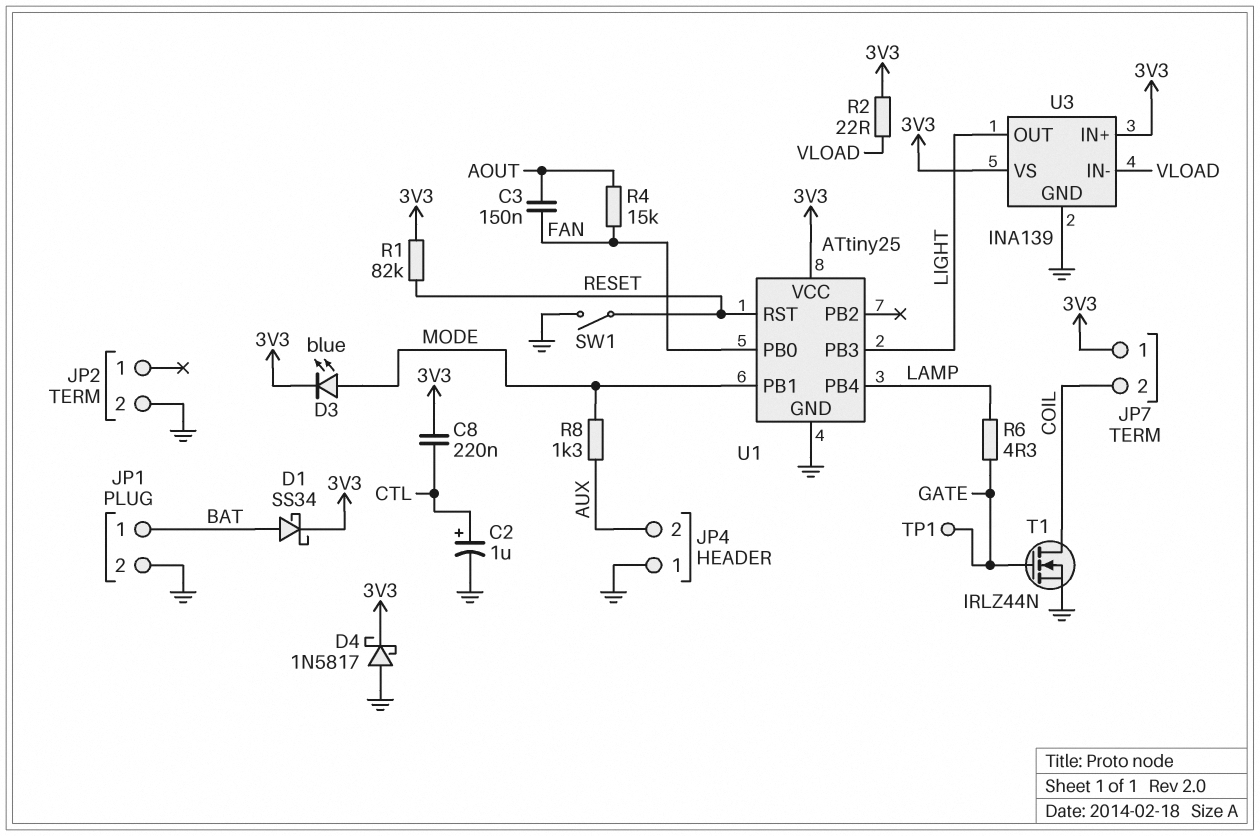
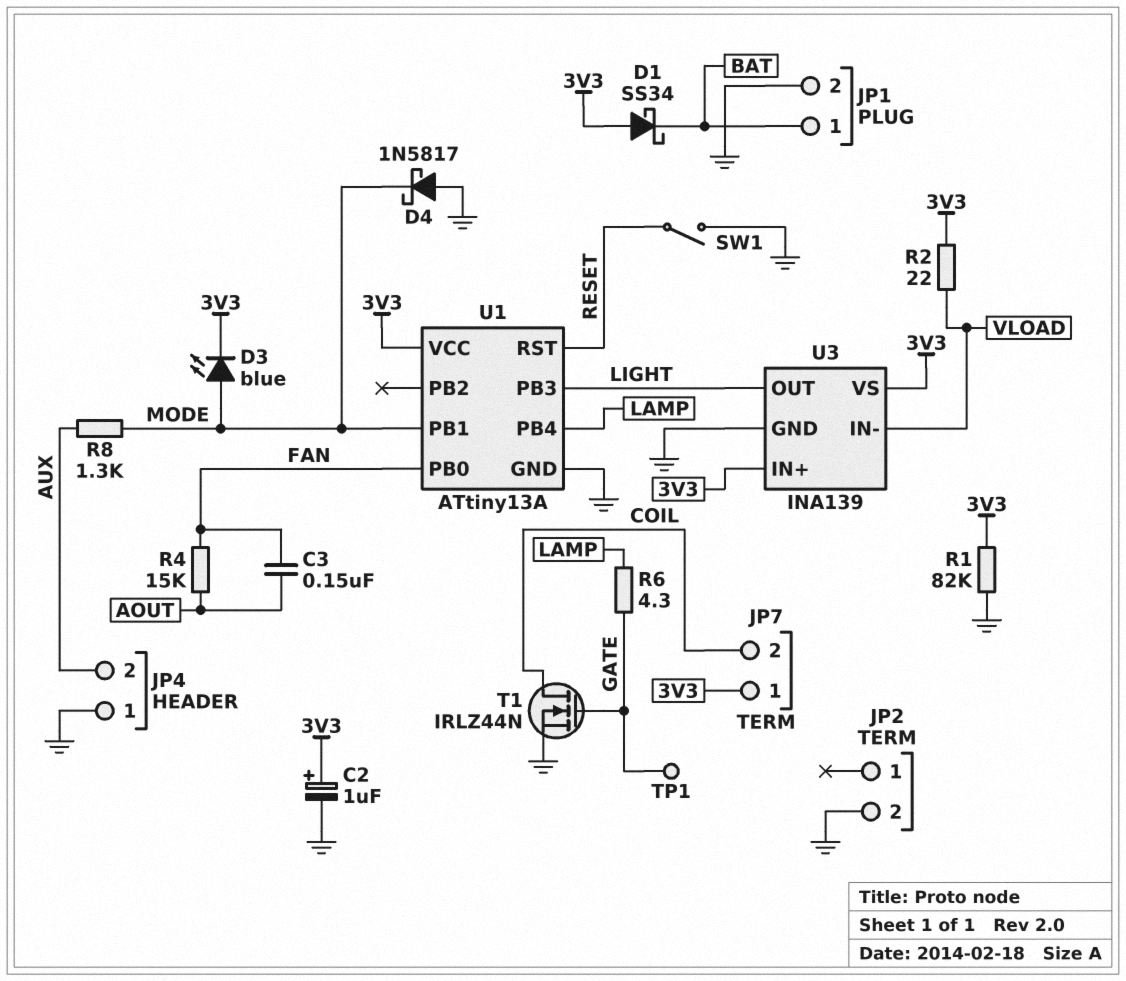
C2: 1uF (plus CTL, minus GND) -> 1uF (plus 3V3, minus GND)
C8: 220nF (3V3, CTL) -> none
D1: schottky SS34 (A BAT, K 3V3) -> schottky SS34 (A 3V3, K BAT)
D4: schottky 1N5817 (A GND, K 3V3) -> schottky 1N5817 (A GND, K MODE)
R1: 82k (3V3, RESET) -> 82k (3V3, GND)
U1: ATtiny25 -> ATtiny13A

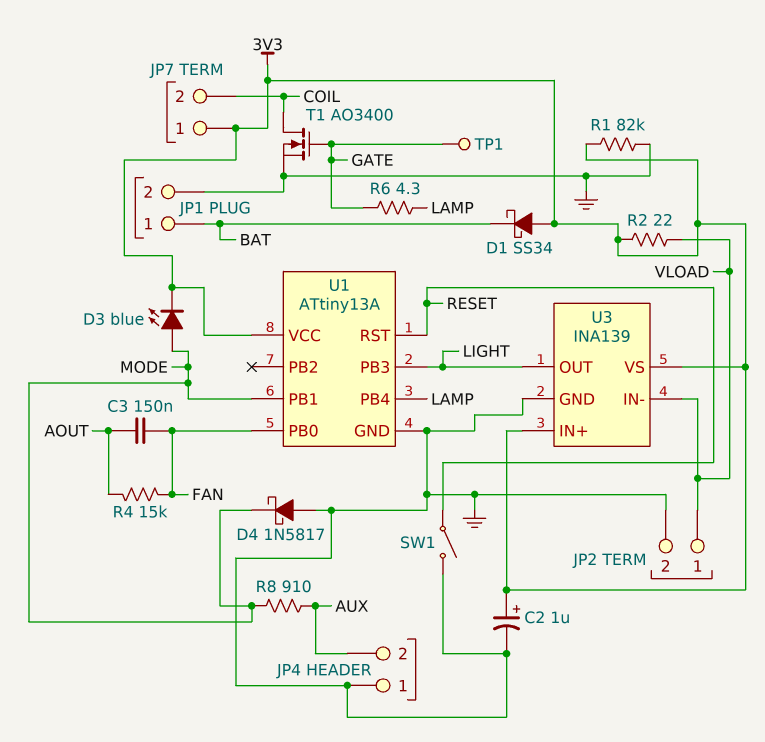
JP2 pin 1: none -> VLOAD
R8: 1.3k (AUX, MODE) -> 910 (AUX, MODE)
T1: NMOS IRLZ44N (G GATE, D COIL, S GND) -> NMOS AO3400 (G GATE, D COIL, S GND)

